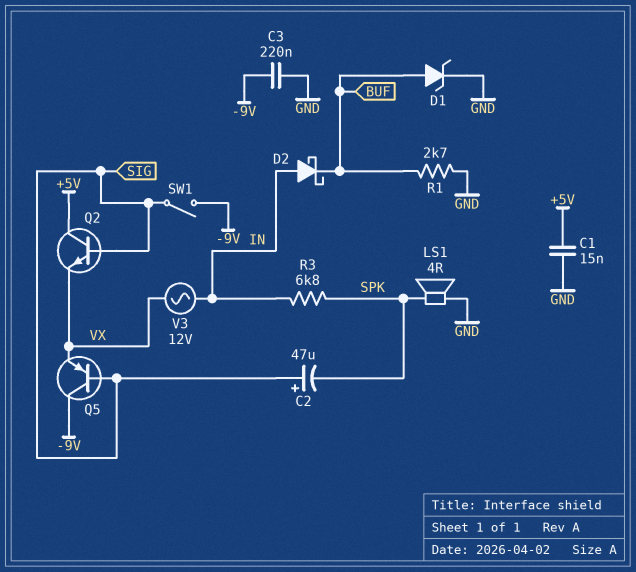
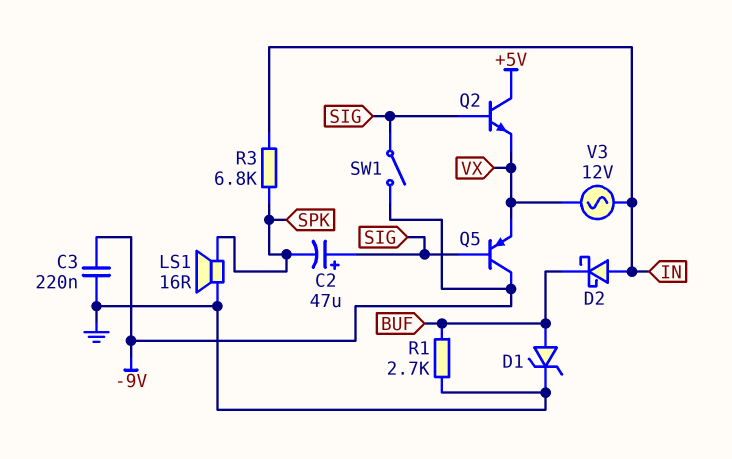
C1: 15nF (+5V, GND) -> none
LS1: speaker 4R (GND, SPK) -> speaker 16R (GND, SPK)

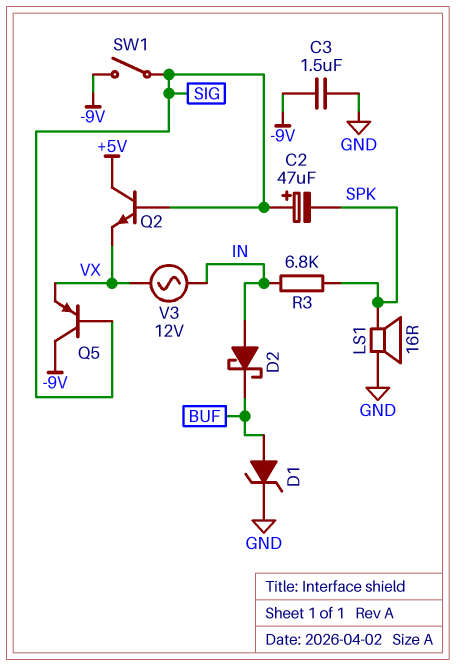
C3: 220nF (-9V, GND) -> 1.5uF (-9V, GND)
R1: 2.7k (BUF, GND) -> none

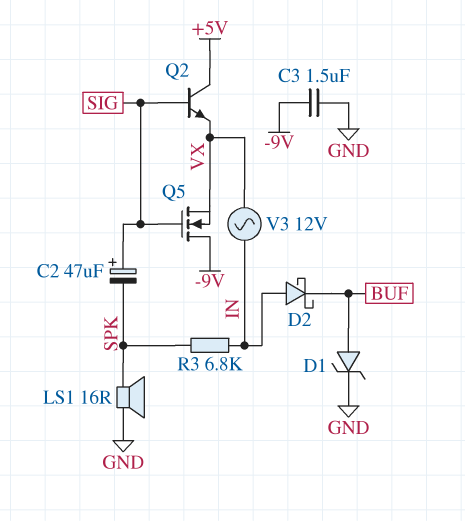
Q5: PNP (B SIG, C -9V, E VX) -> NMOS (G SIG, D -9V, S VX)
SW1: switch (-9V, SIG) -> none

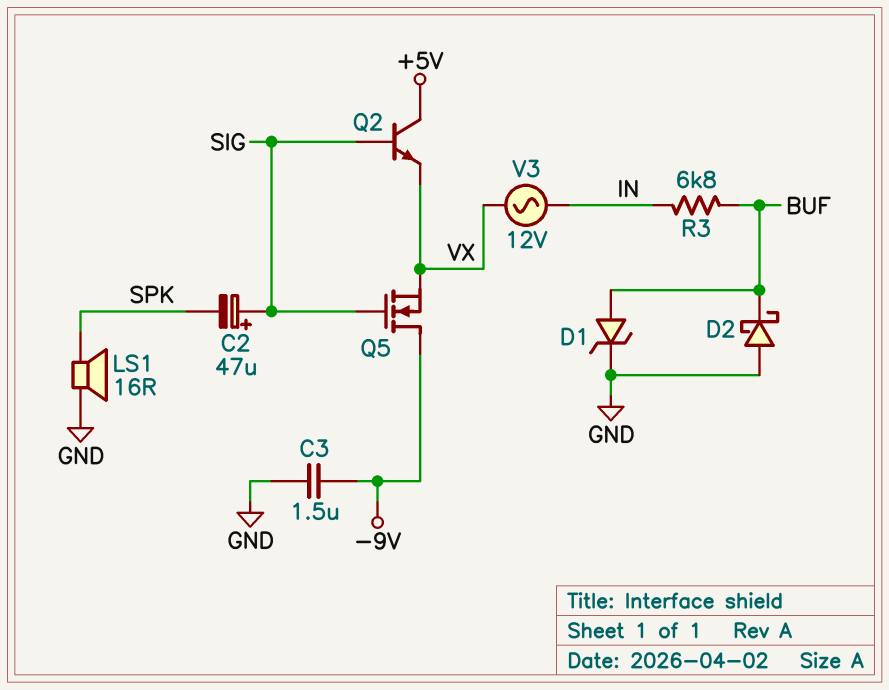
D2: schottky (A IN, K BUF) -> schottky (A GND, K BUF)
R3: 6.8k (IN, SPK) -> 6.8k (BUF, IN)

